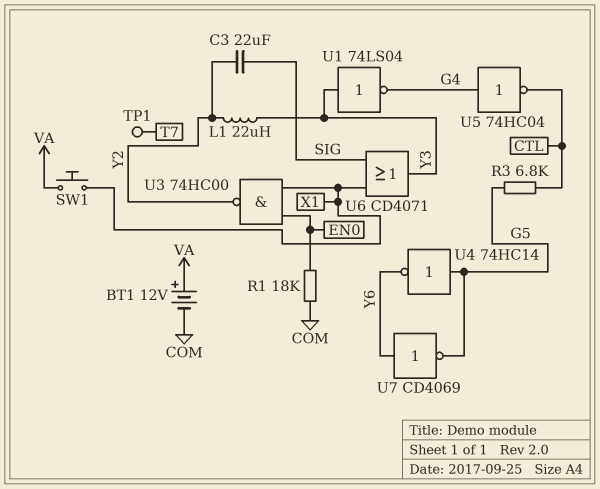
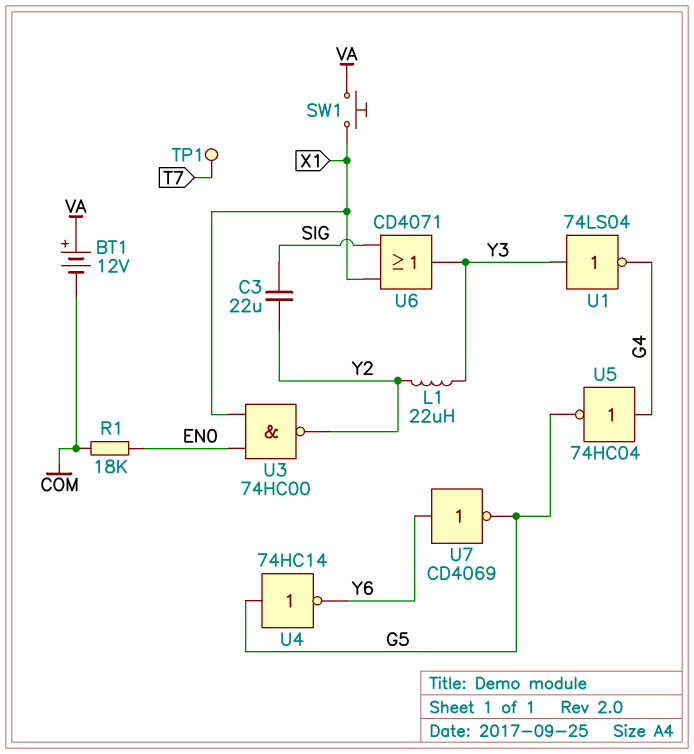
R3: 6.8k (CTL, G5) -> none
U5: NOT 74HC04 (in G4, out CTL) -> NOT 74HC04 (in G4, out G5)

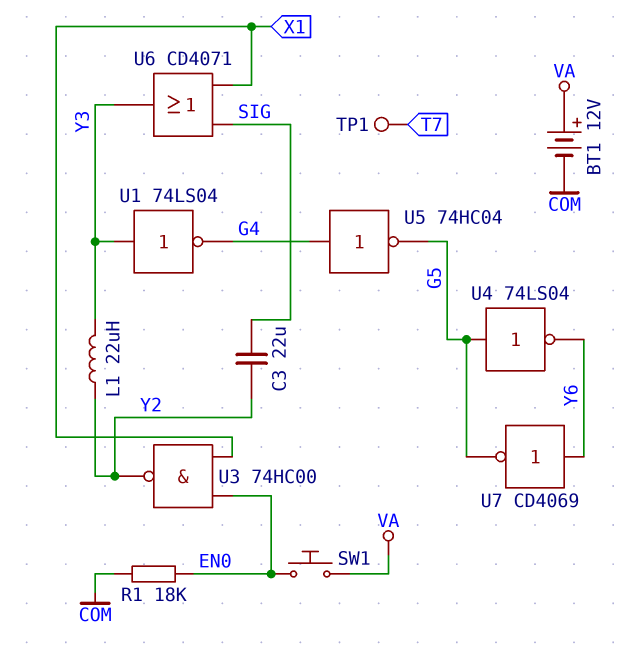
SW1: button (VA, X1) -> button (EN0, VA)
U4: NOT 74HC14 (in G5, out Y6) -> NOT 74LS04 (in G5, out Y6)

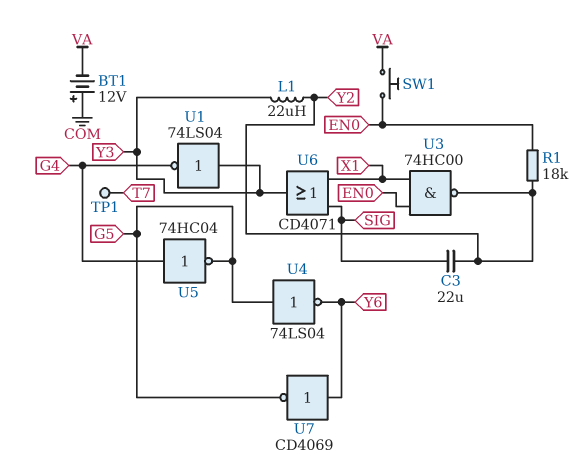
BT1: 12V (plus VA, minus COM) -> 12V (plus COM, minus VA)
R1: 18k (COM, EN0) -> 18k (EN0, Y2)

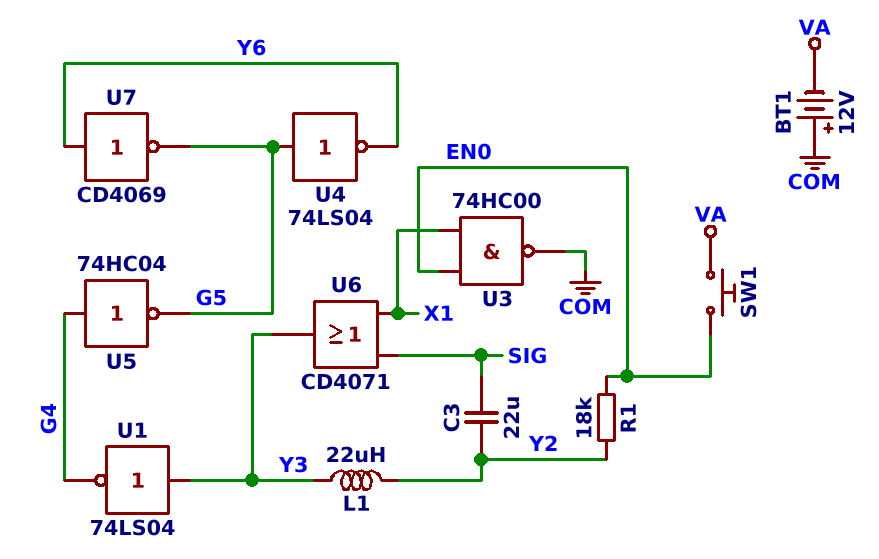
TP1: test point (T7) -> none
U3: NAND 74HC00 (in EN0, in X1, out Y2) -> NAND 74HC00 (in EN0, in X1, out COM)

